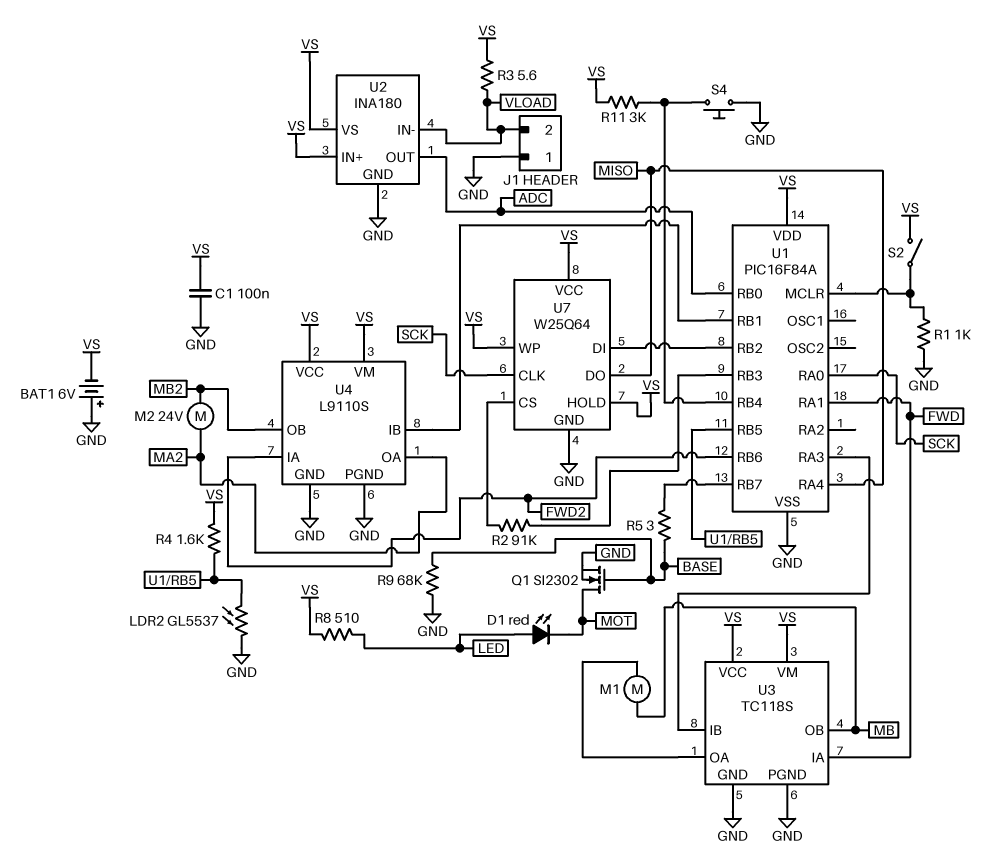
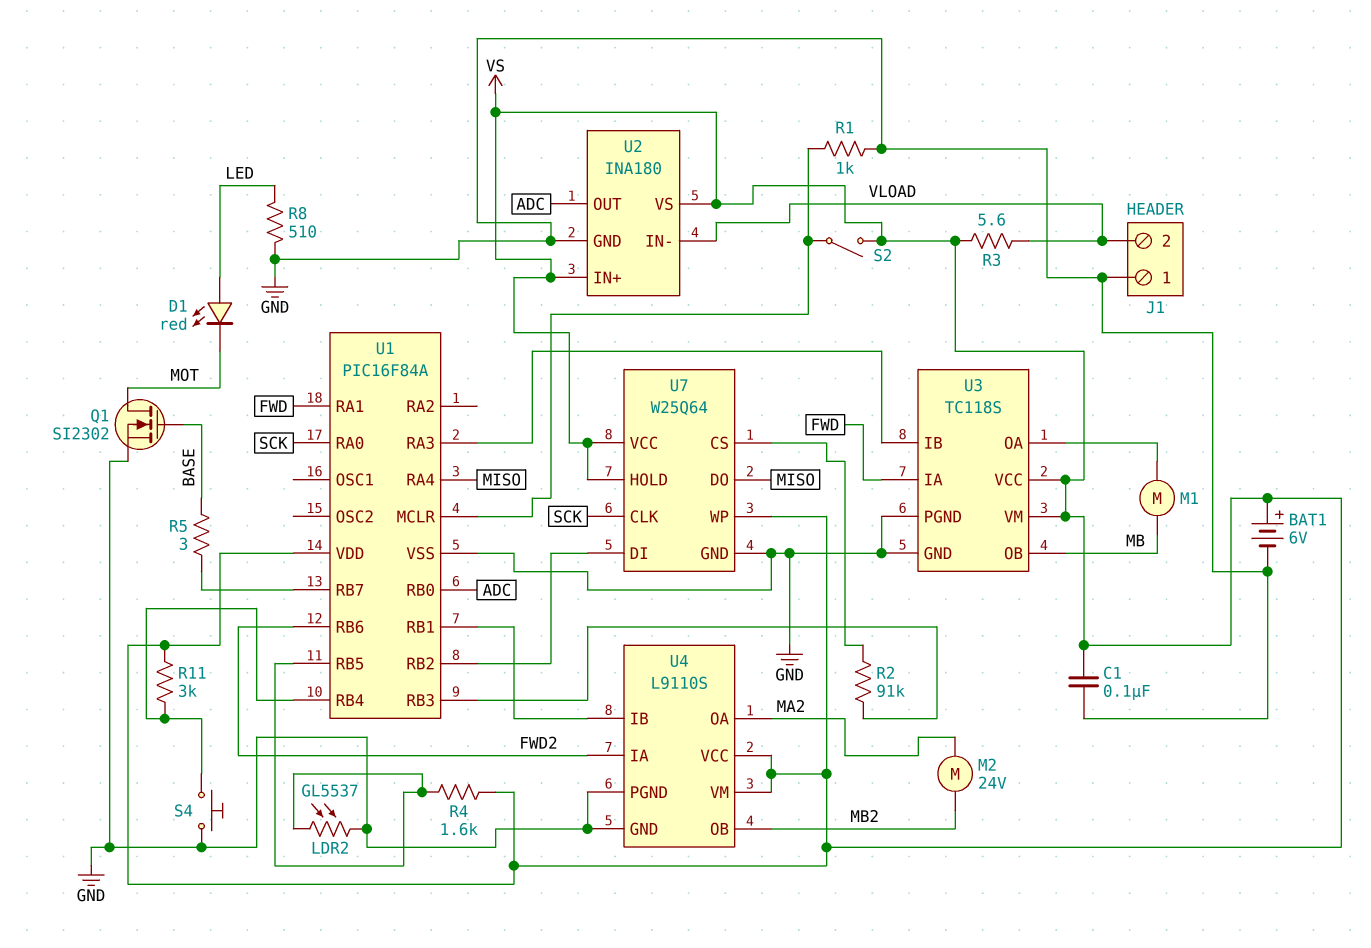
BAT1: 6V (plus GND, minus VS) -> 6V (plus VS, minus GND)
R8: 510 (LED, VS) -> 510 (GND, LED)
R9: 68k (BASE, GND) -> none

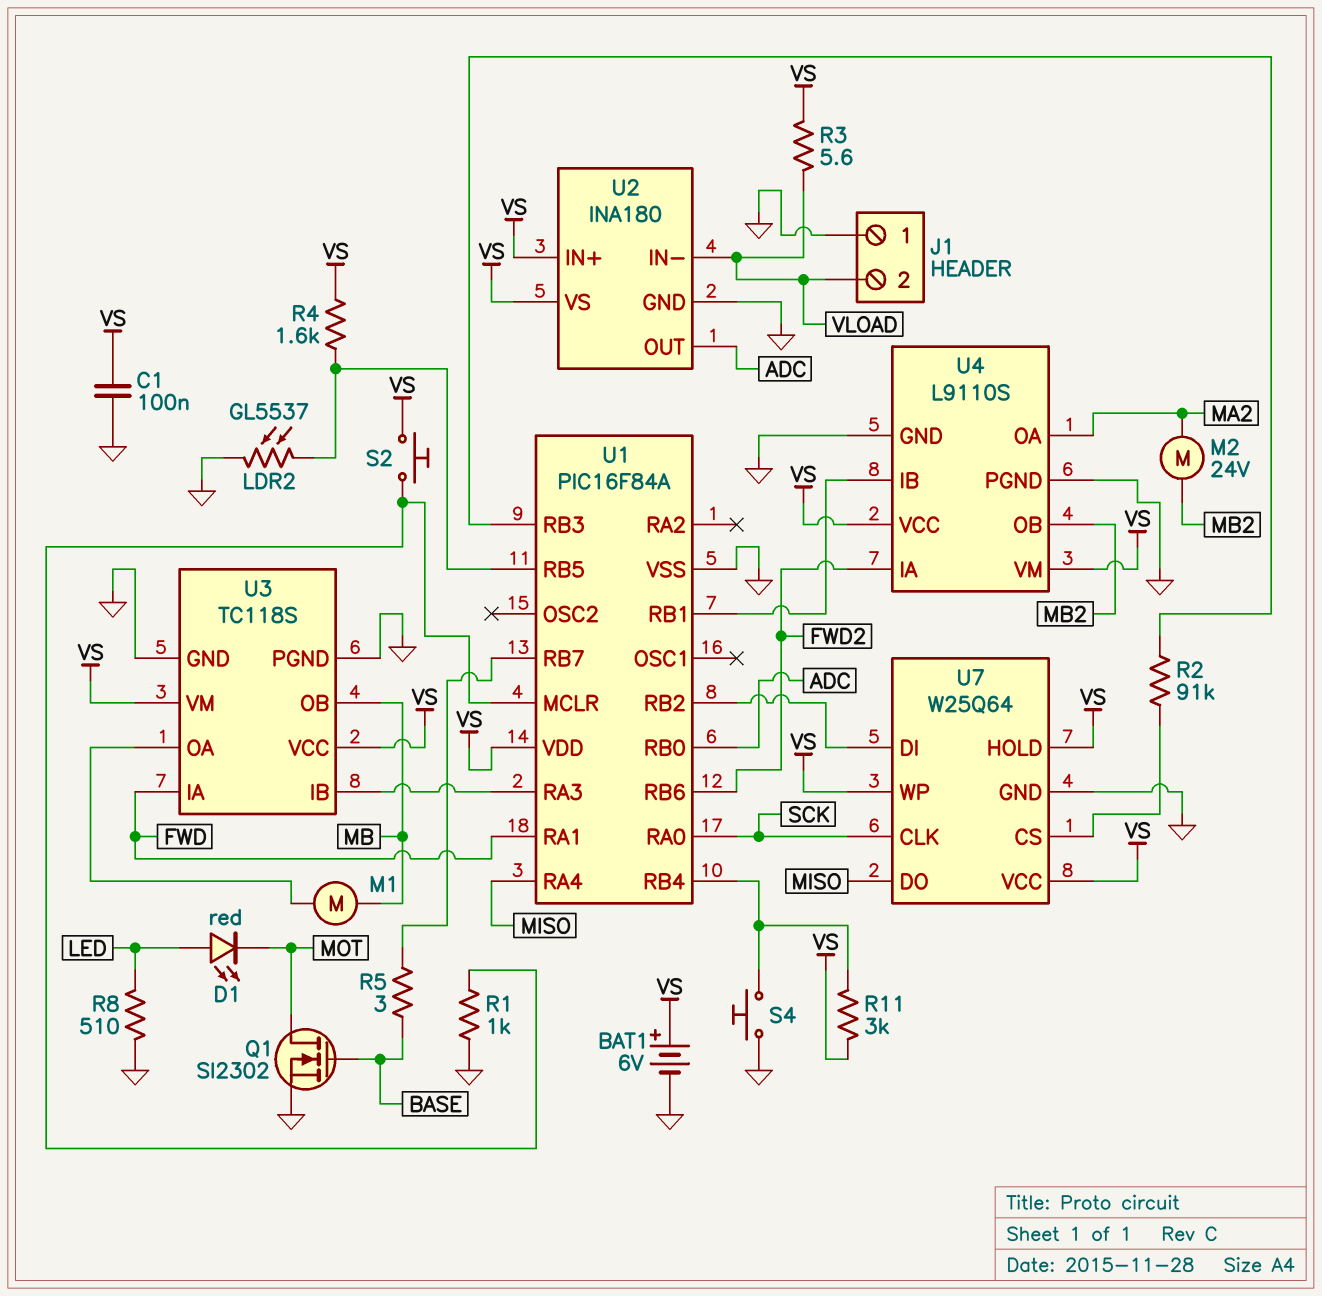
S2: switch (U1/MCLR, VS) -> button (U1/MCLR, VS)

